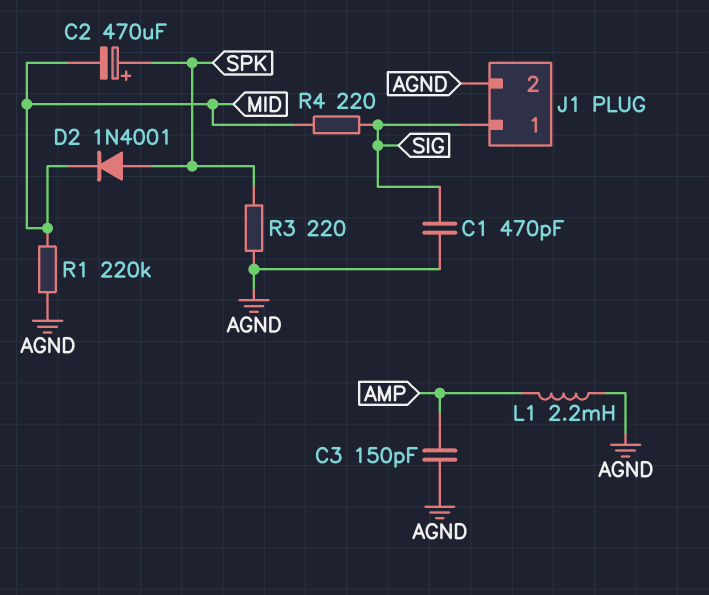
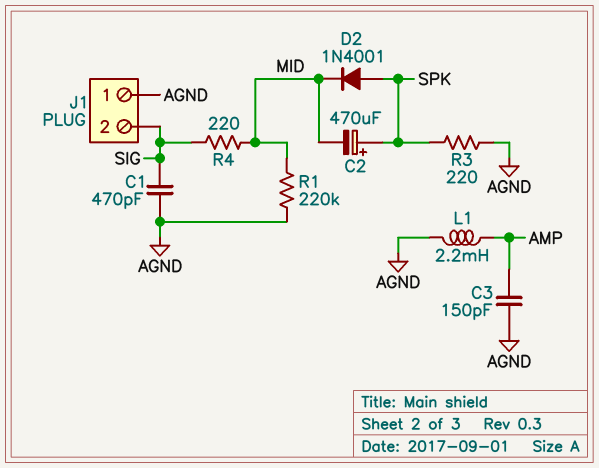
J1 pin 1: SIG -> AGND
J1 pin 2: AGND -> SIG

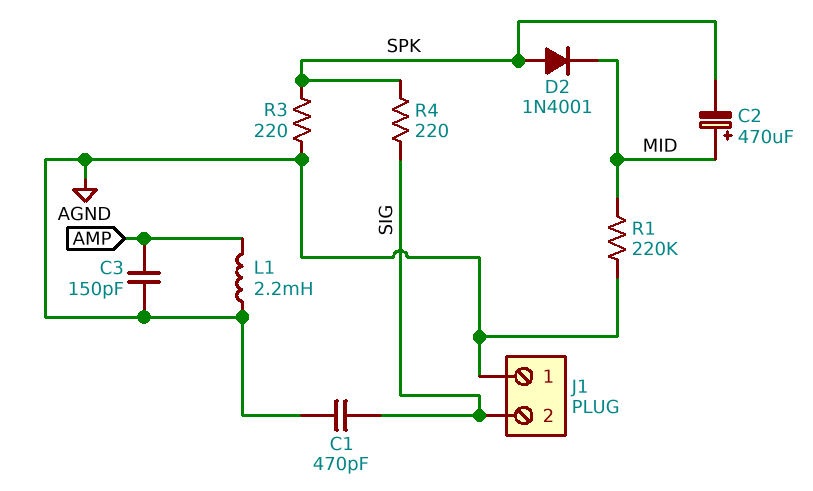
C2: 470uF (plus SPK, minus MID) -> 470uF (plus MID, minus SPK)
R4: 220 (MID, SIG) -> 220 (SIG, SPK)

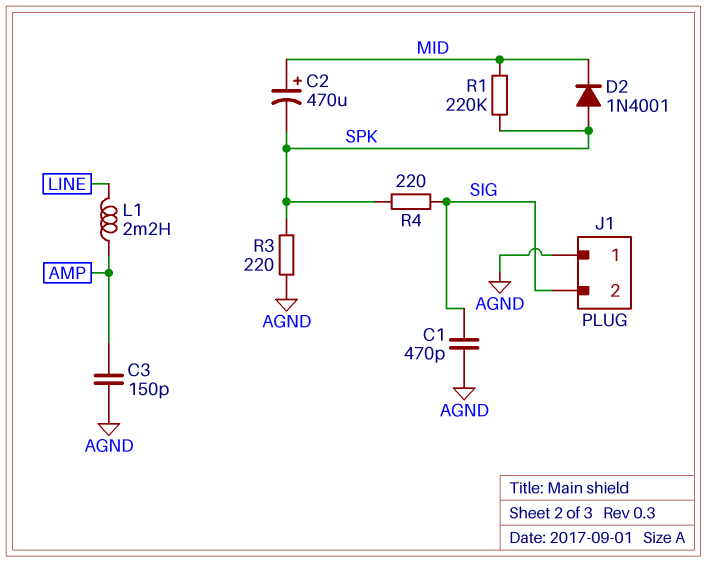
L1: 2.2mH (AGND, AMP) -> 2.2mH (AMP, LINE)
R1: 220k (AGND, MID) -> 220k (MID, SPK)

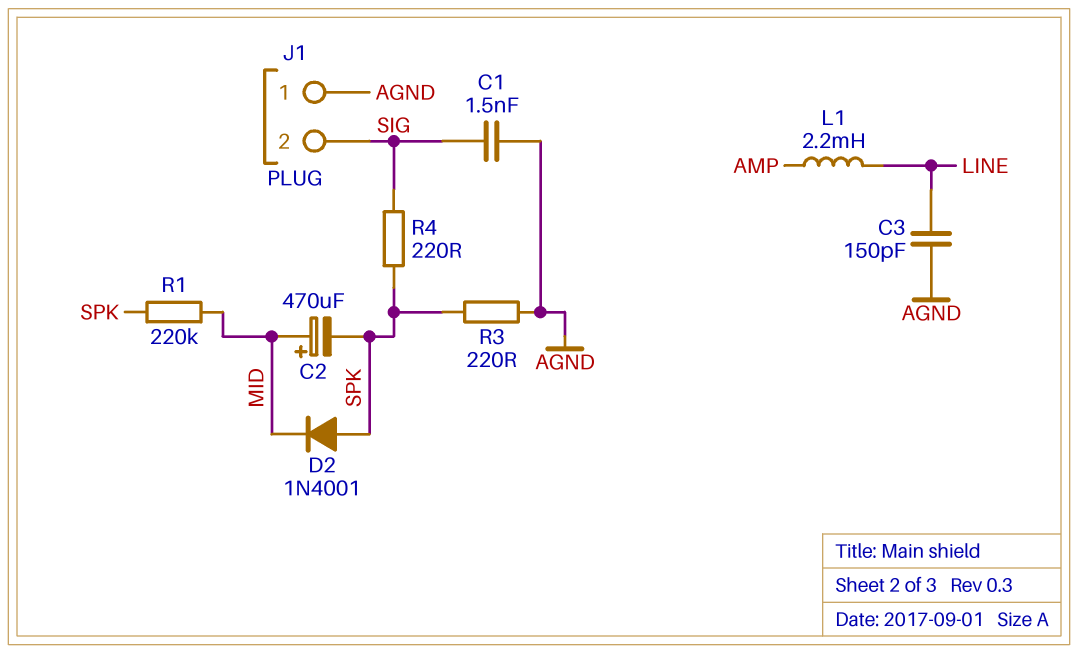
C1: 470pF (AGND, SIG) -> 1.5nF (AGND, SIG)
C3: 150pF (AGND, AMP) -> 150pF (AGND, LINE)

